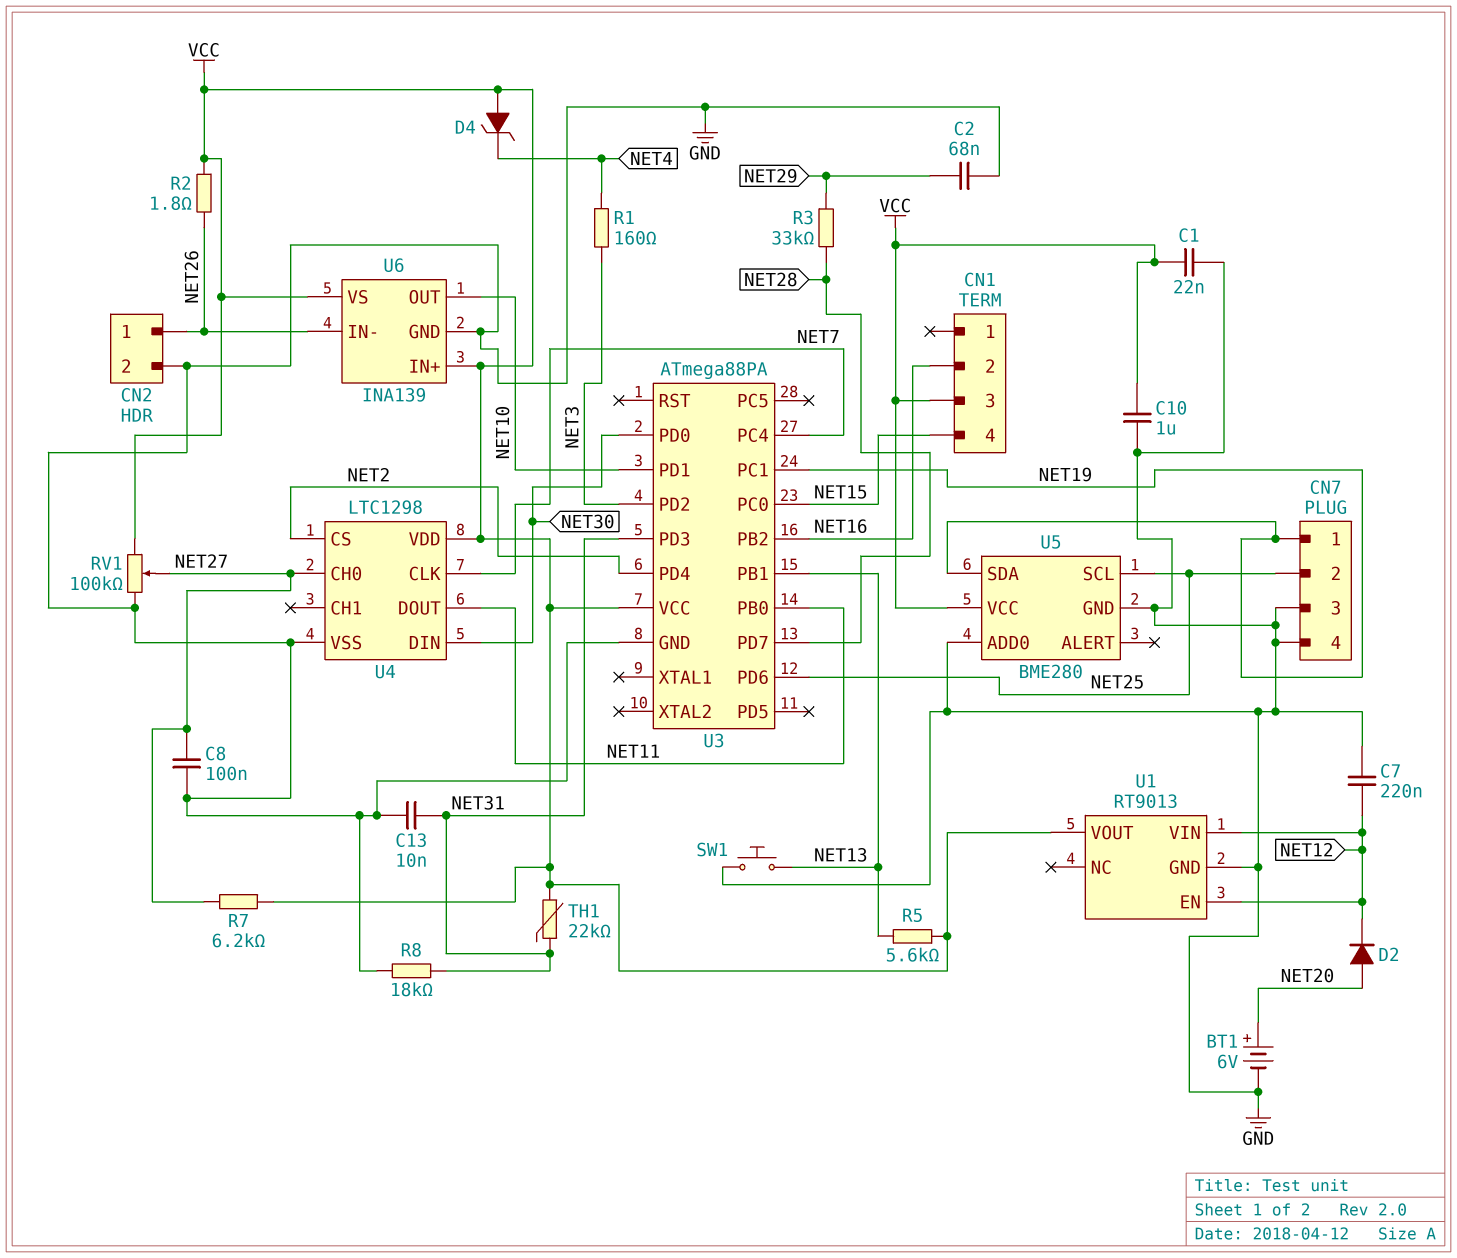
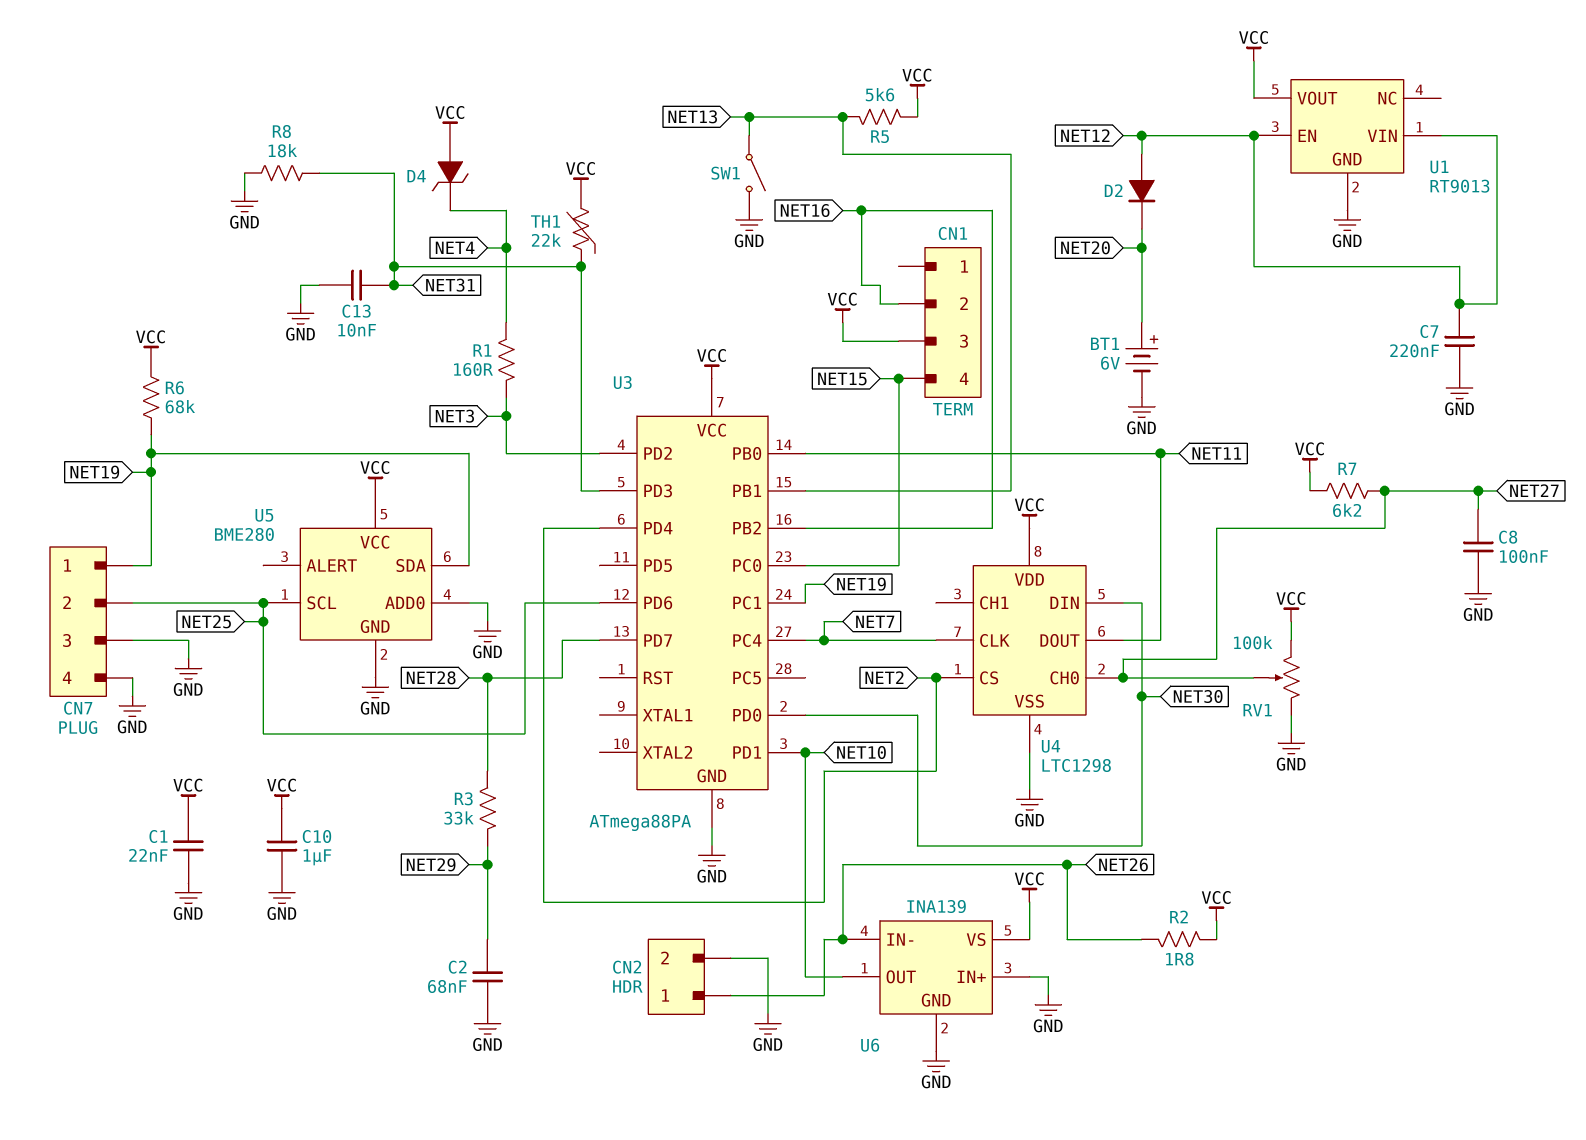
D2: diode (A NET20, K NET12) -> diode (A NET12, K NET20)
R6: none -> 68k (NET19, VCC)
SW1: button (GND, NET13) -> switch (GND, NET13)
U6 pin IN+: VCC -> GND

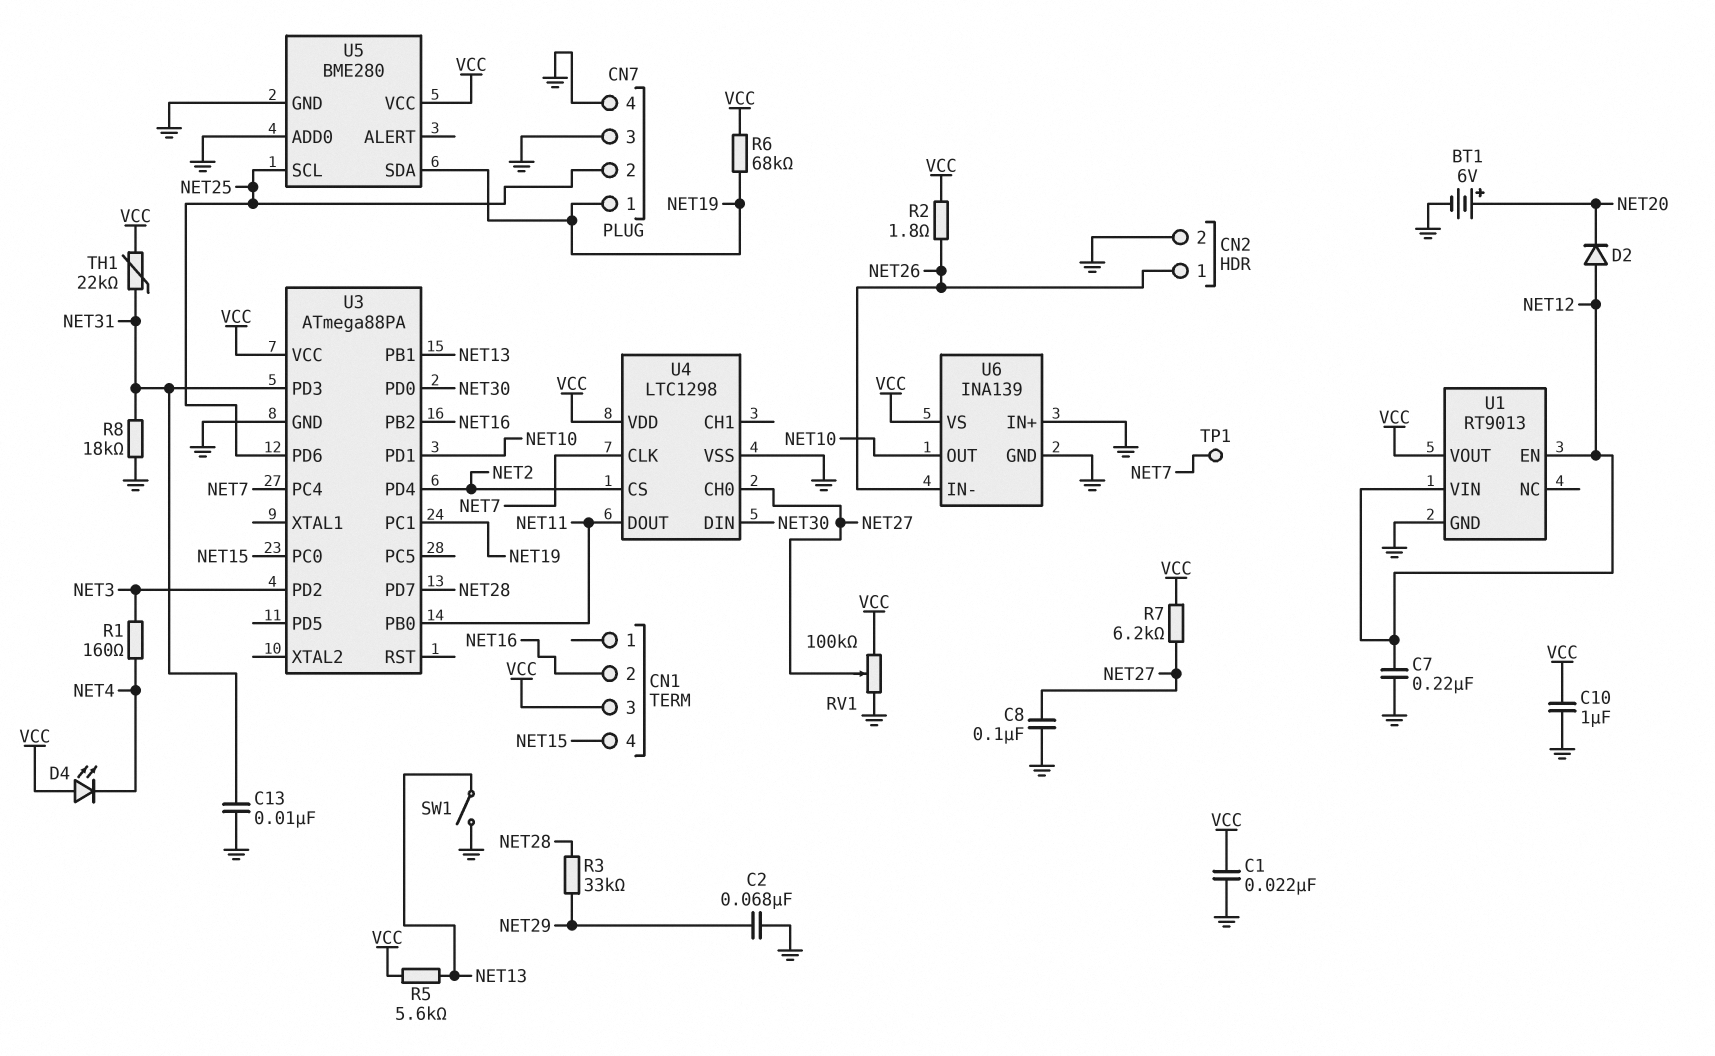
D4: zener (A VCC, K NET4) -> LED (A VCC, K NET4)
TP1: none -> test point (NET7)

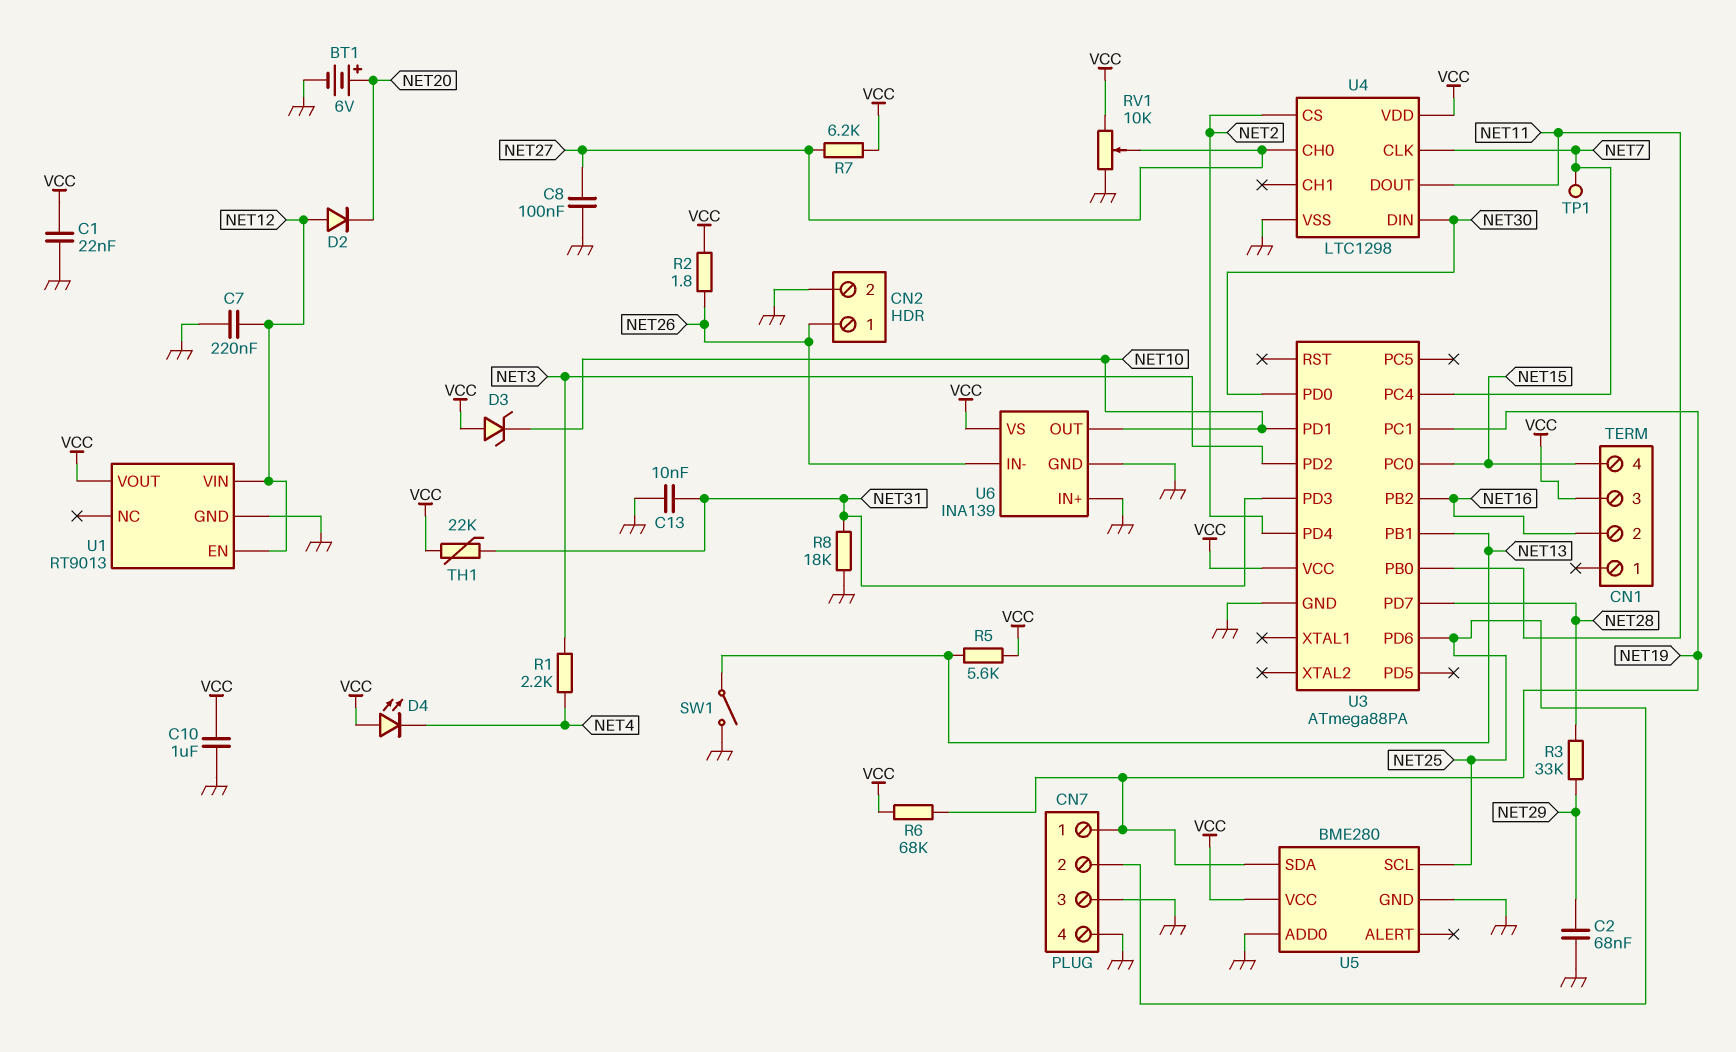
D3: none -> zener (A VCC, K NET10)
R1: 160 (NET3, NET4) -> 2.2k (NET3, NET4)
RV1: 100k (GND, VCC, wiper NET27) -> 10k (GND, VCC, wiper NET27)

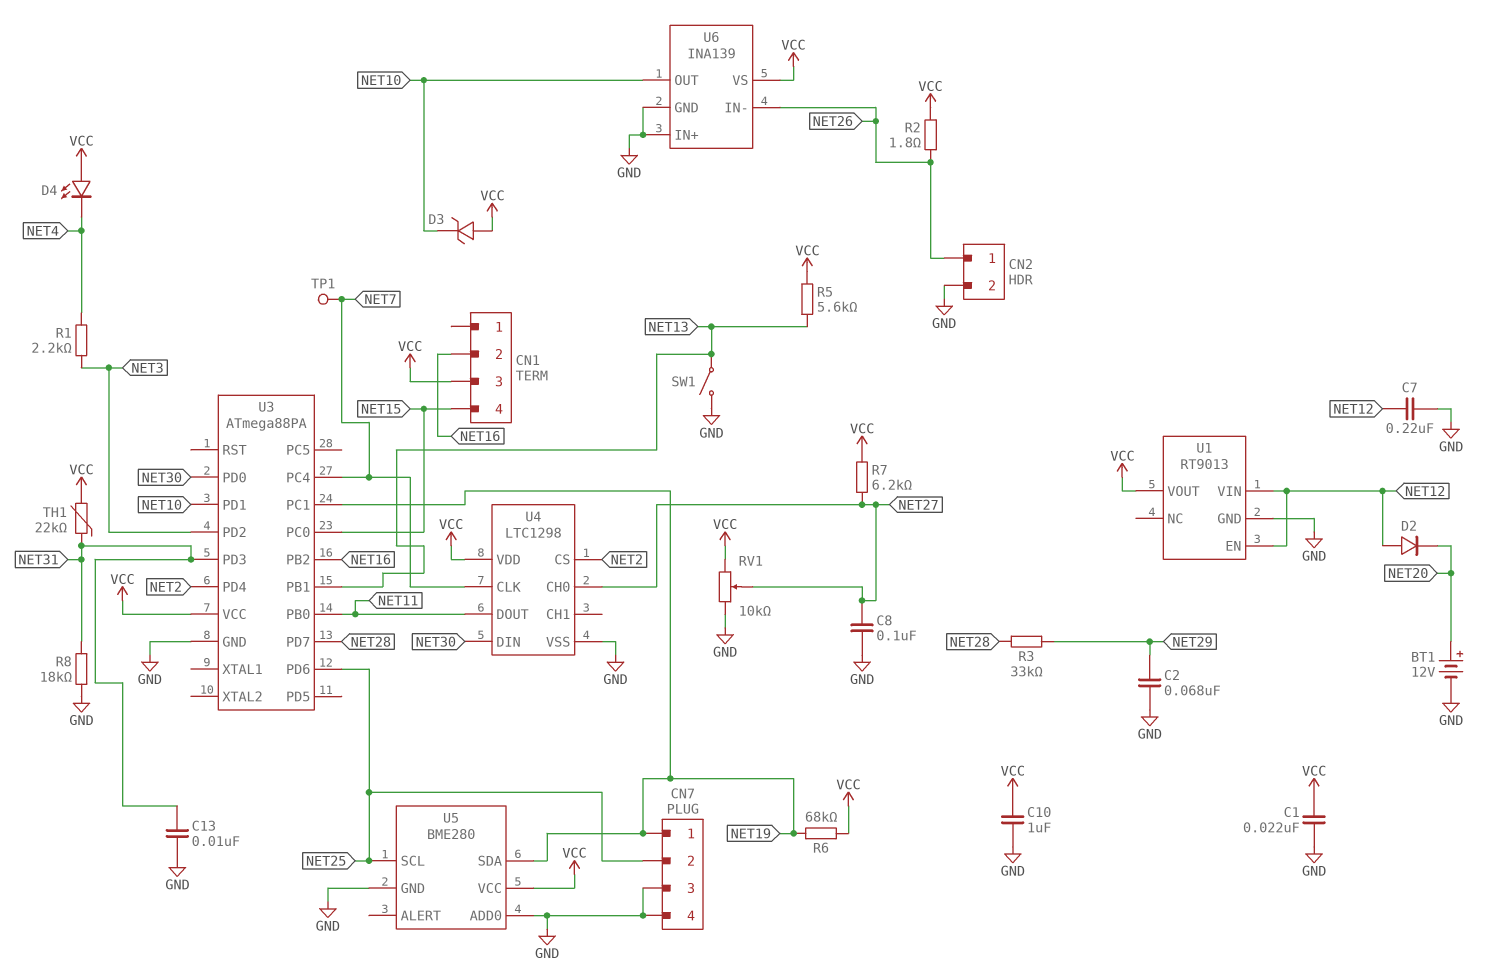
BT1: 6V (plus NET20, minus GND) -> 12V (plus NET20, minus GND)

